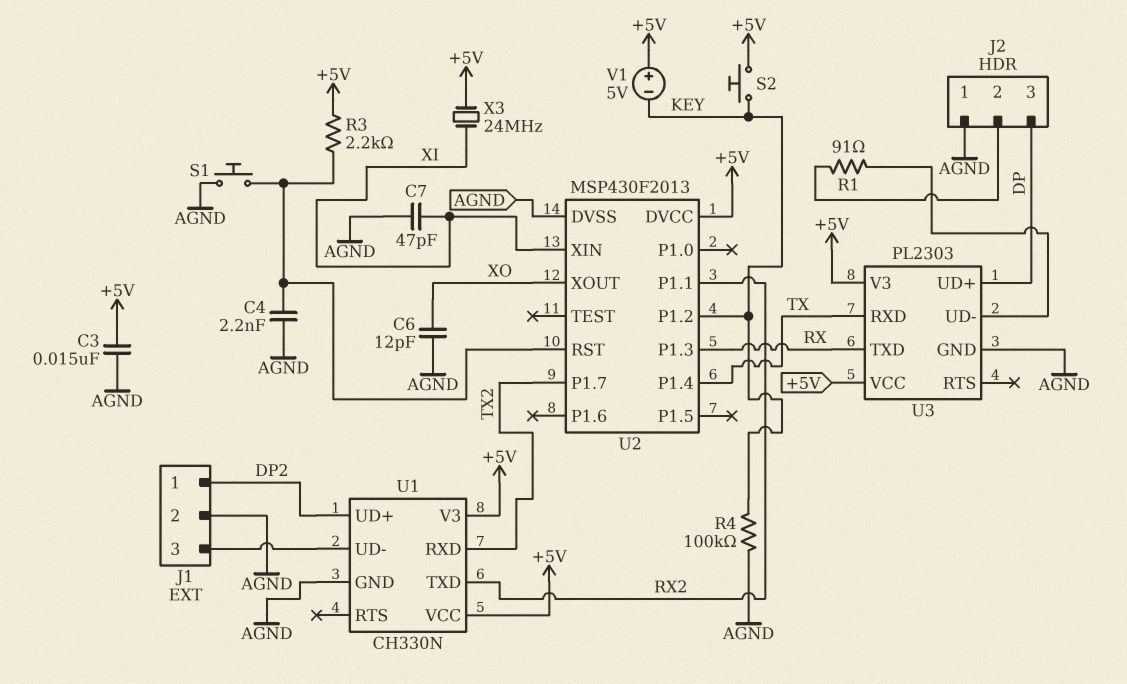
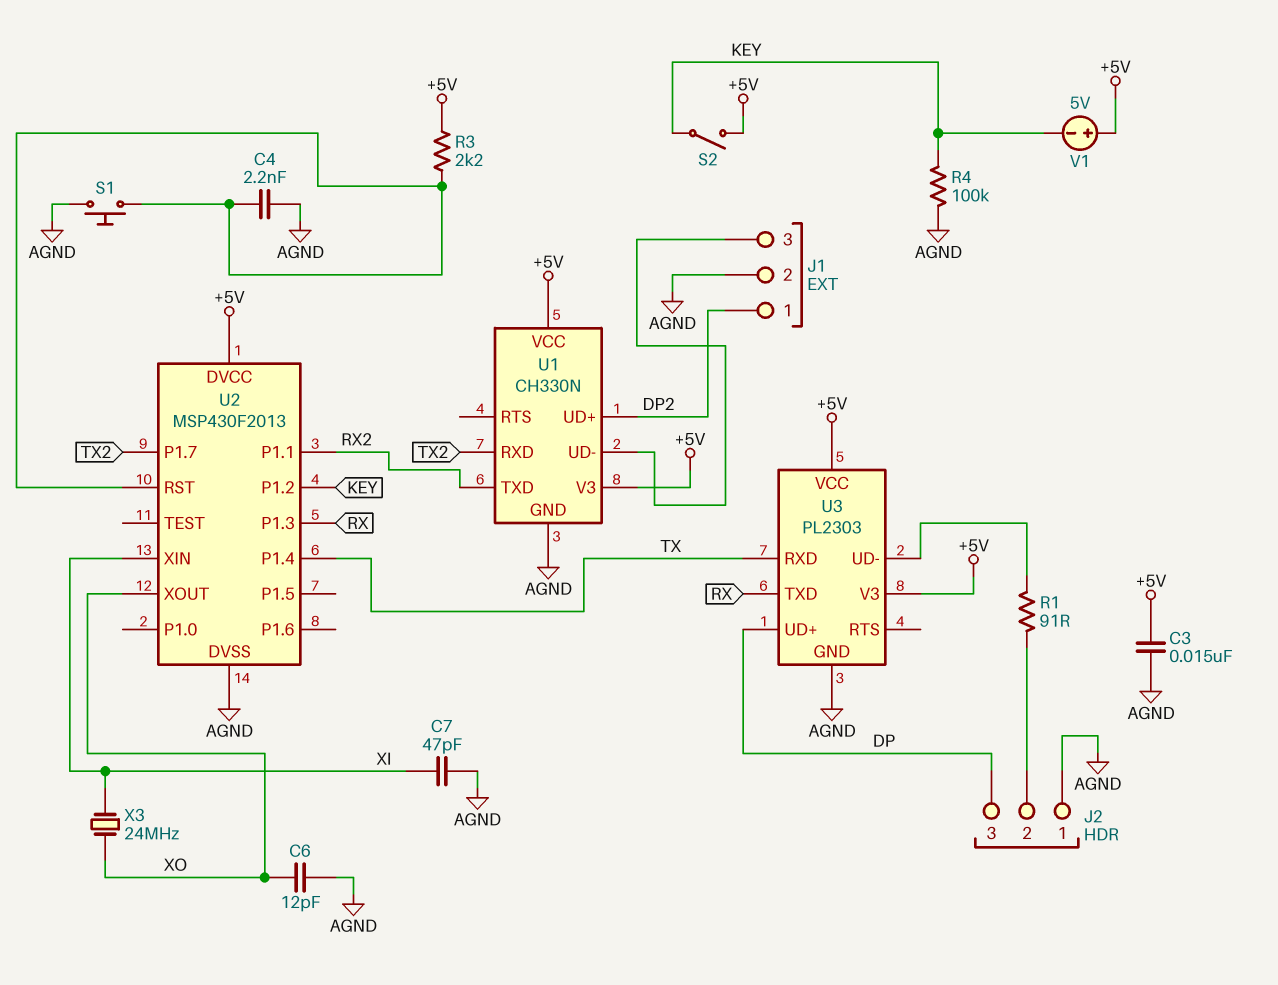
S2: button (+5V, KEY) -> switch (+5V, KEY)
X3: 24MHz (+5V, XI) -> 24MHz (XI, XO)

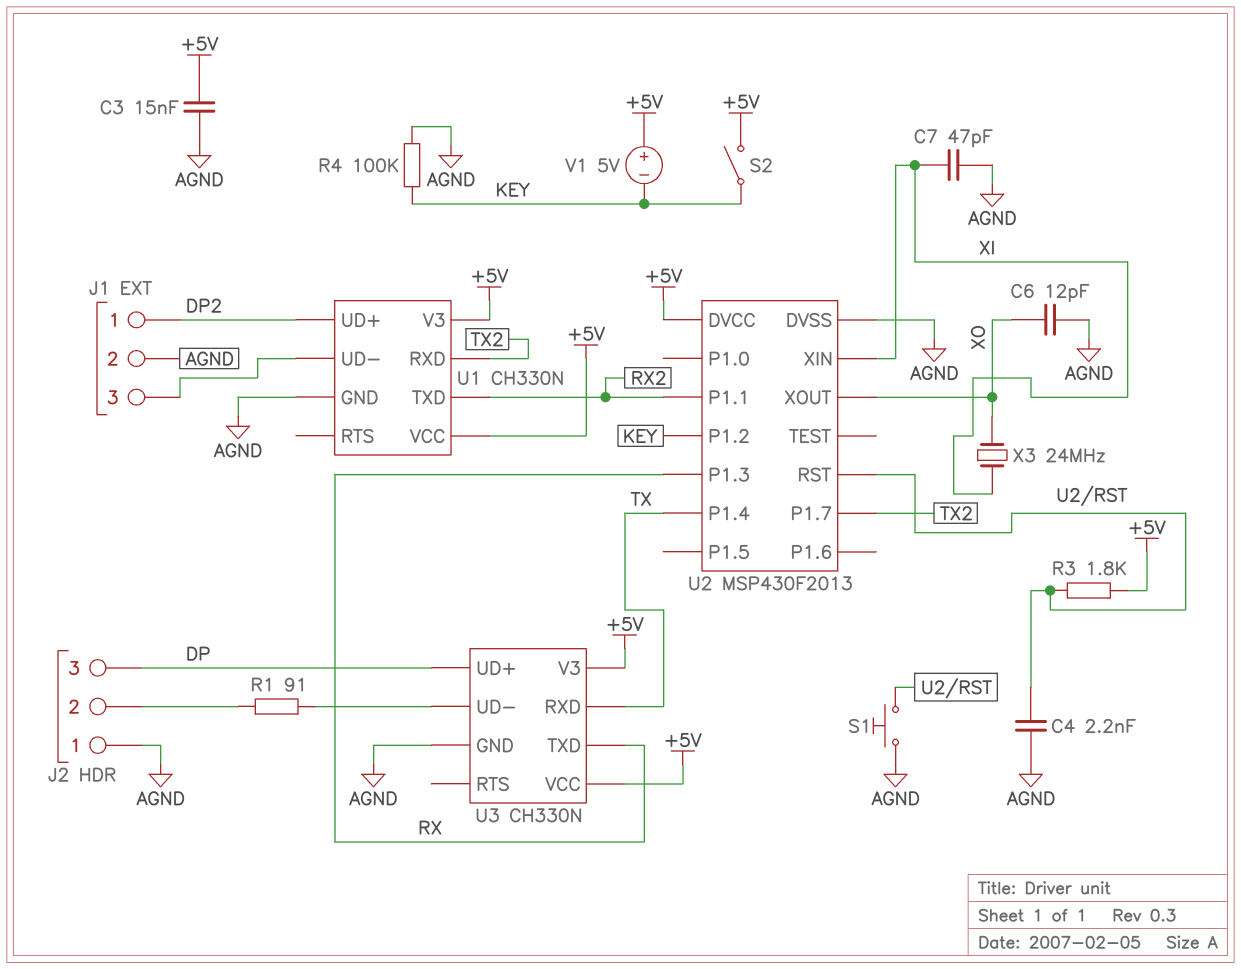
R3: 2.2k (+5V, U2/RST) -> 1.8k (+5V, U2/RST)
U3: PL2303 -> CH330N

